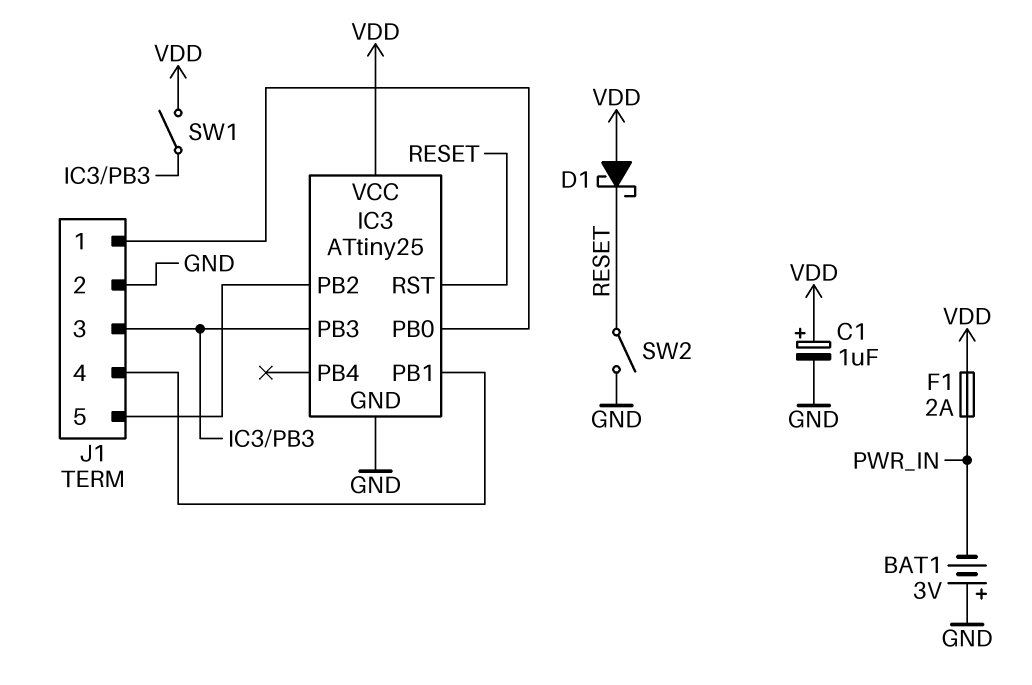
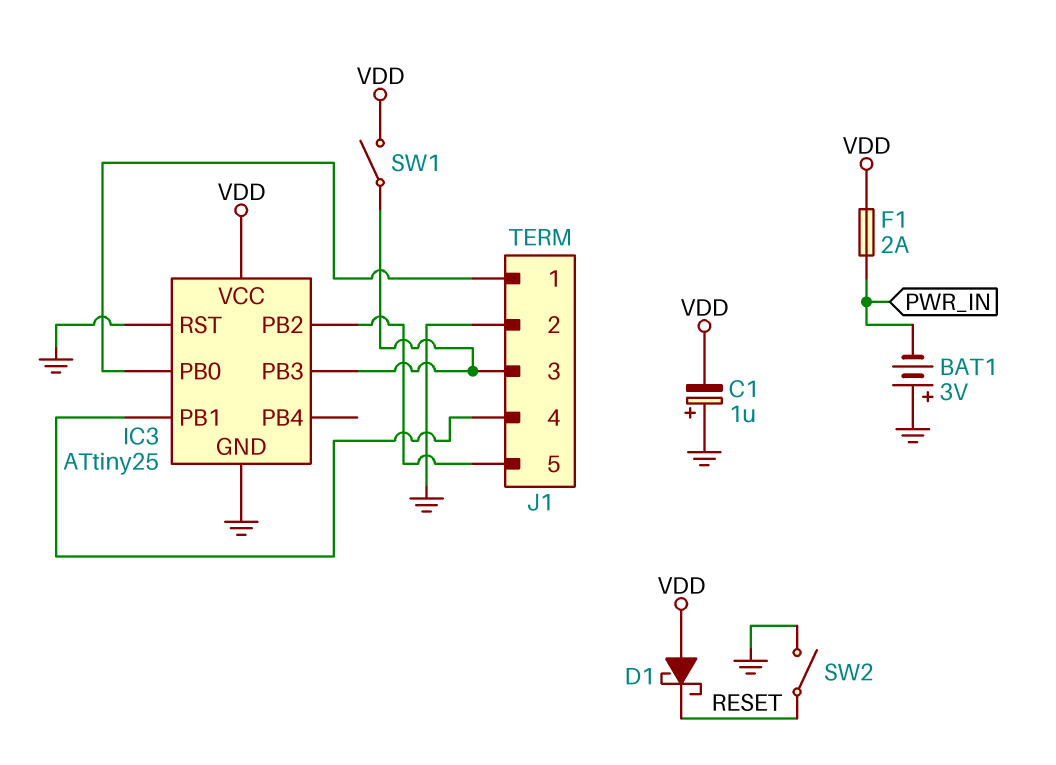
C1: 1uF (plus VDD, minus GND) -> 1uF (plus GND, minus VDD)
IC3 pin RST: RESET -> GND

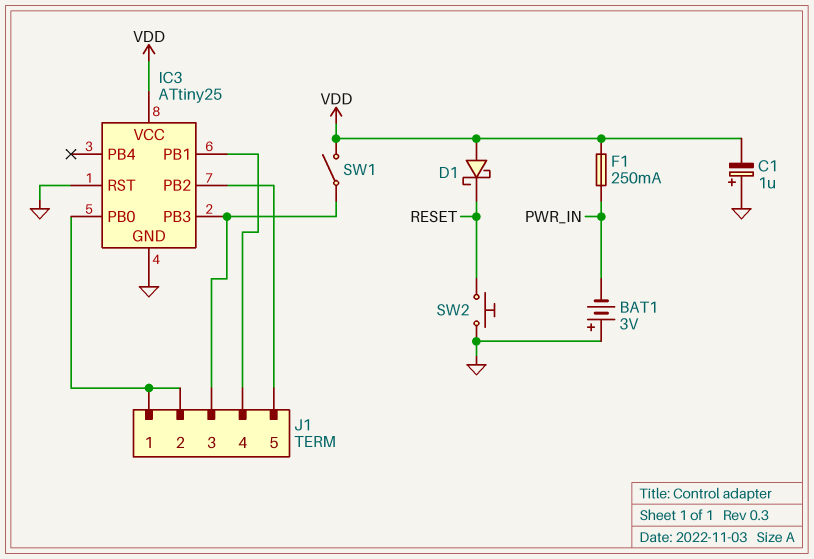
F1: 2A (PWR_IN, VDD) -> 250mA (PWR_IN, VDD)
J1 pin 2: GND -> IC3/PB0
SW2: switch (GND, RESET) -> button (GND, RESET)

